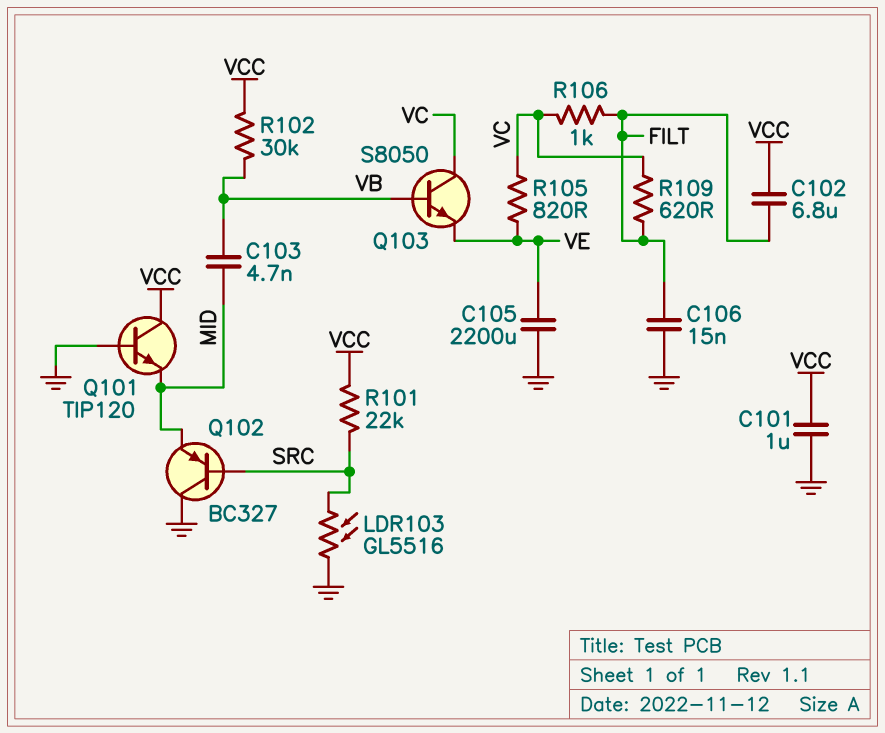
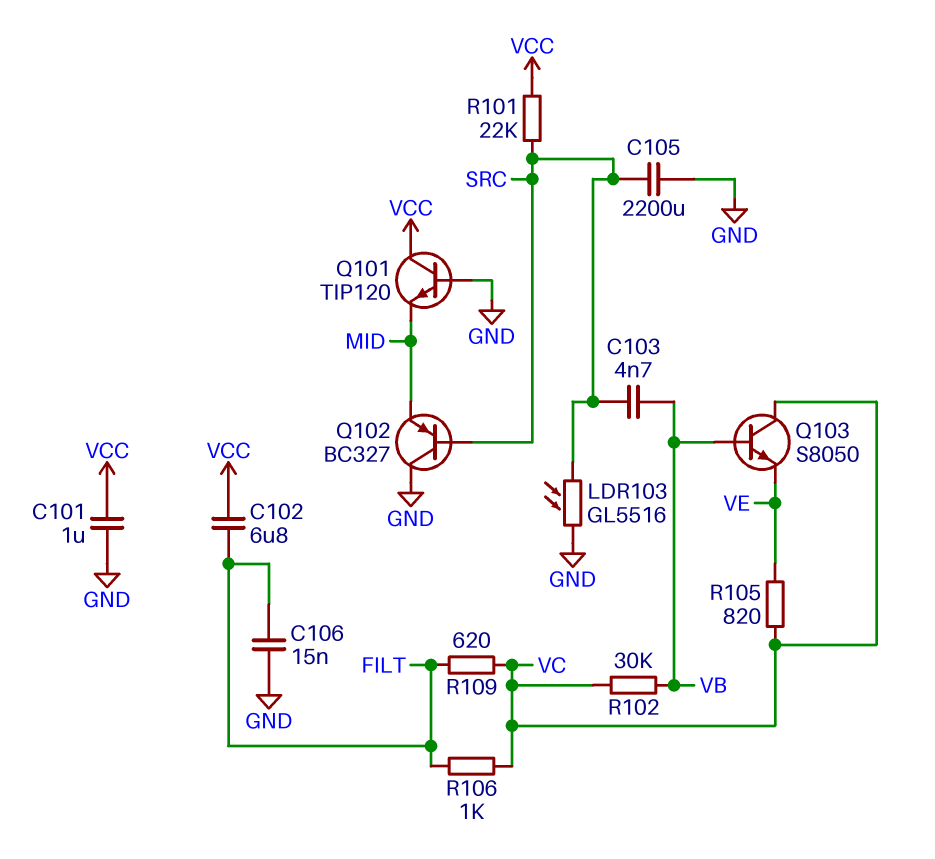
C103: 4.7nF (MID, VB) -> 4.7nF (SRC, VB)
C105: 2200uF (GND, VE) -> 2200uF (GND, SRC)
R102: 30k (VB, VCC) -> 30k (VB, VC)

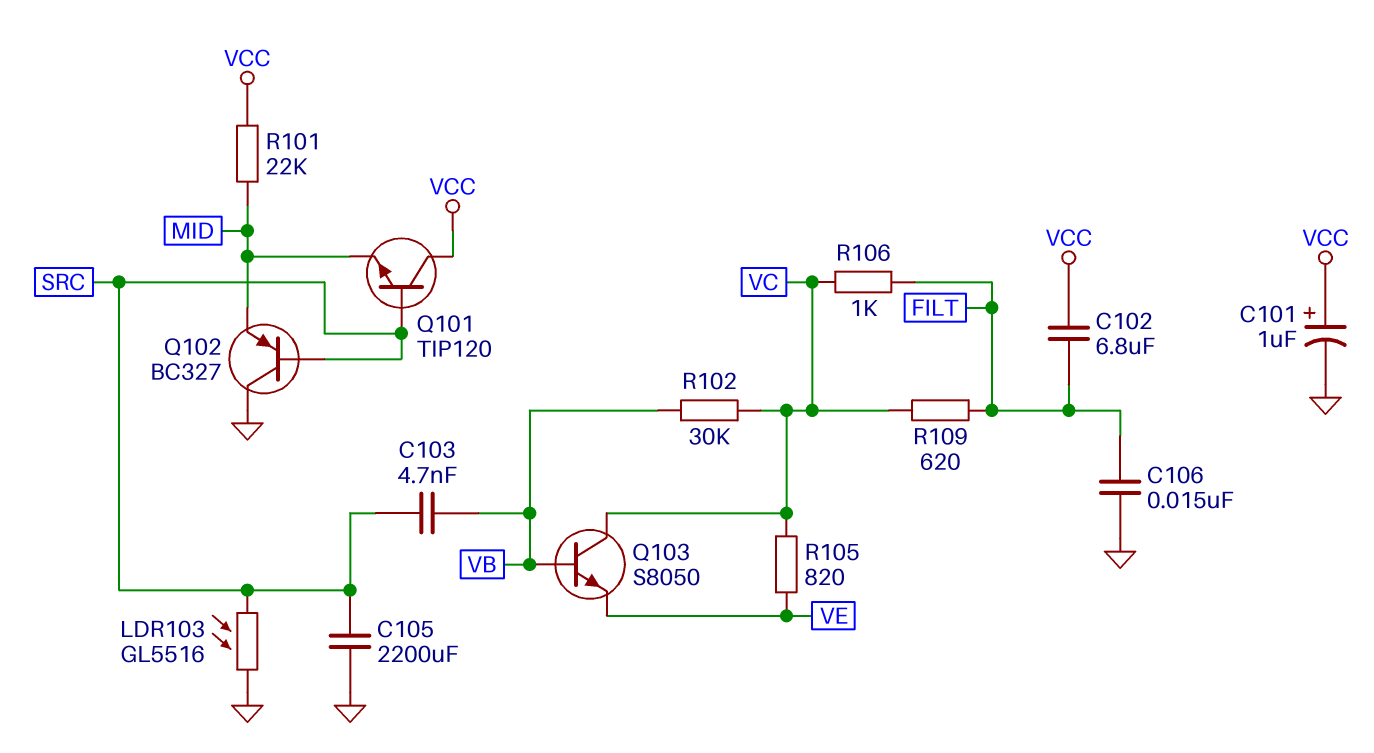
C101: 1uF (GND, VCC) -> 1uF (plus VCC, minus GND)
Q101: NPN TIP120 (B GND, C VCC, E MID) -> NPN TIP120 (B SRC, C VCC, E MID)
R101: 22k (SRC, VCC) -> 22k (MID, VCC)

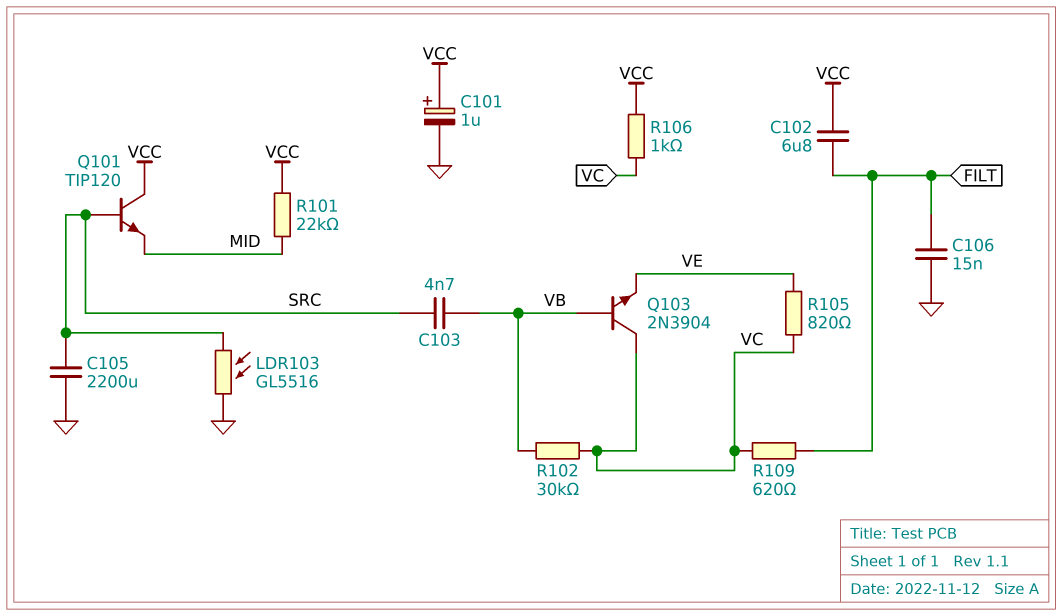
Q102: PNP BC327 (B SRC, C GND, E MID) -> none
Q103: NPN S8050 (B VB, C VC, E VE) -> NPN 2N3904 (B VB, C VC, E VE)
R106: 1k (FILT, VC) -> 1k (VC, VCC)

